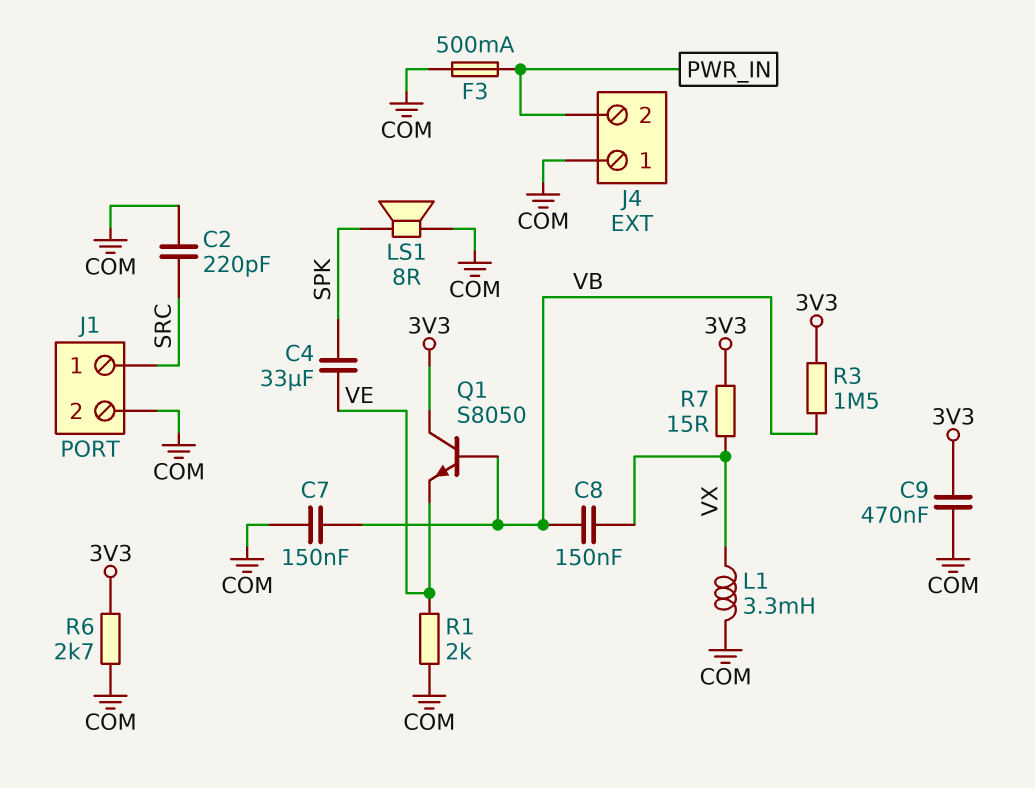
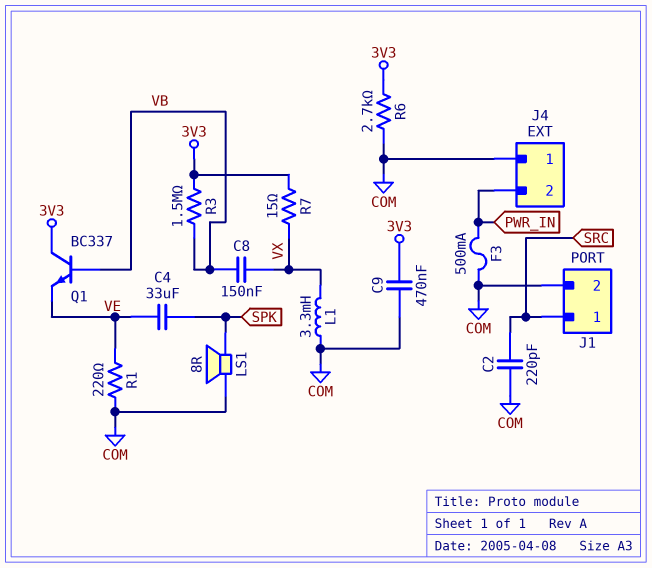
C7: 150nF (COM, VB) -> none
Q1: NPN S8050 (B VB, C 3V3, E VE) -> NPN BC337 (B VB, C 3V3, E VE)
R1: 2k (COM, VE) -> 220 (COM, VE)

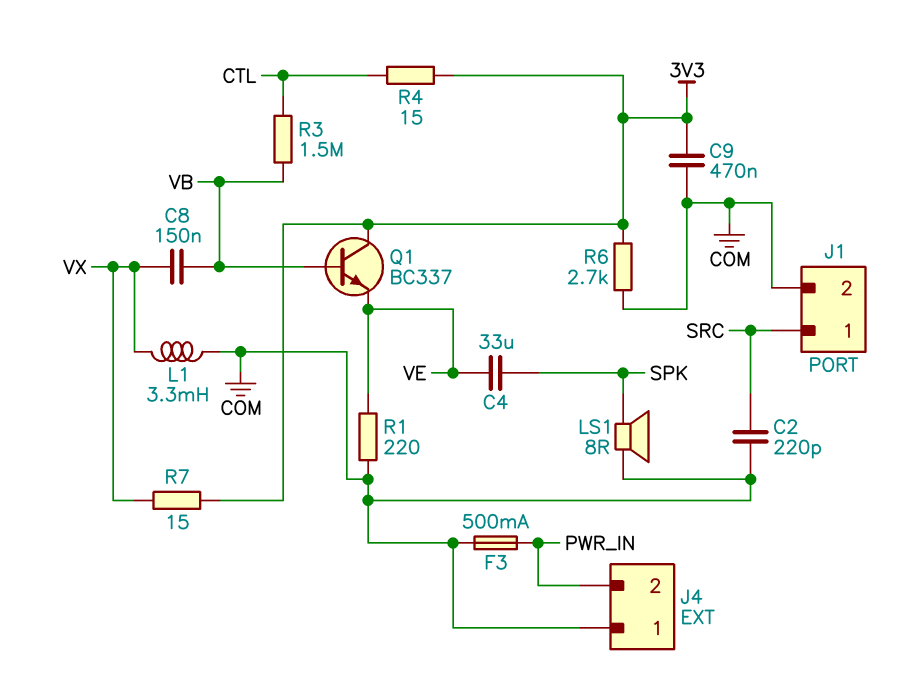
R3: 1.5M (3V3, VB) -> 1.5M (CTL, VB)
R4: none -> 15 (3V3, CTL)

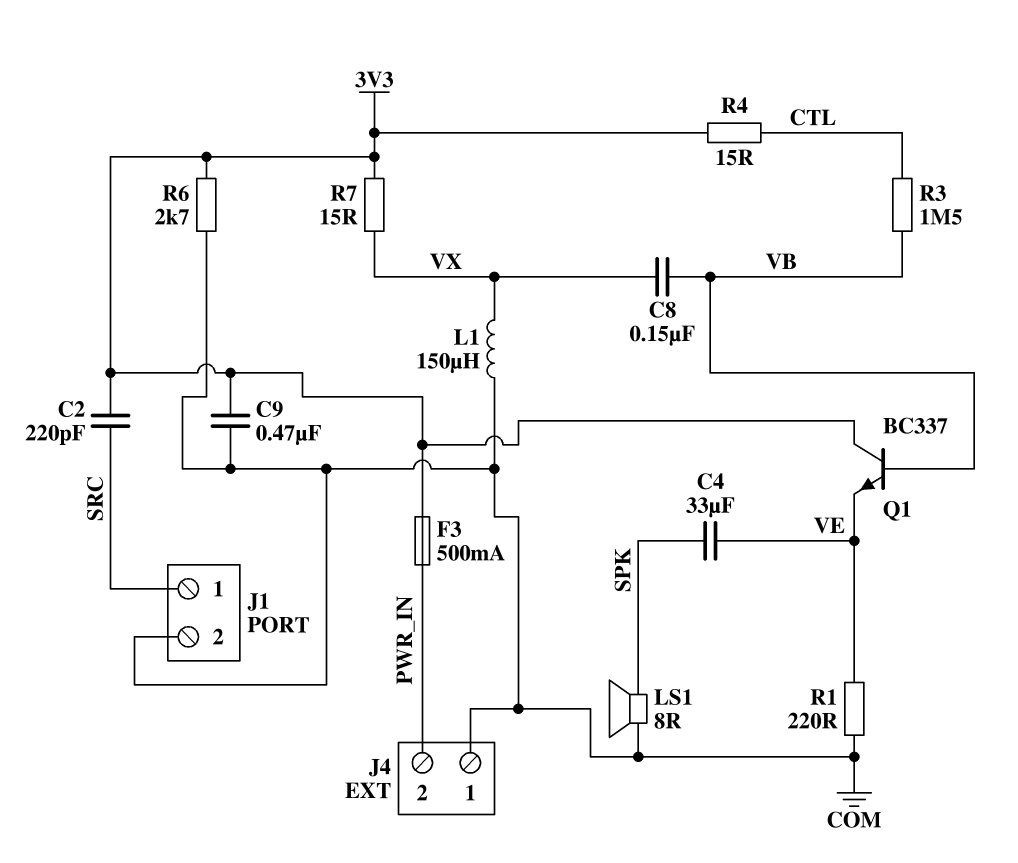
C2: 220pF (COM, SRC) -> 220pF (3V3, SRC)
F3: 500mA (COM, PWR_IN) -> 500mA (3V3, PWR_IN)
L1: 3.3mH (COM, VX) -> 150uH (COM, VX)

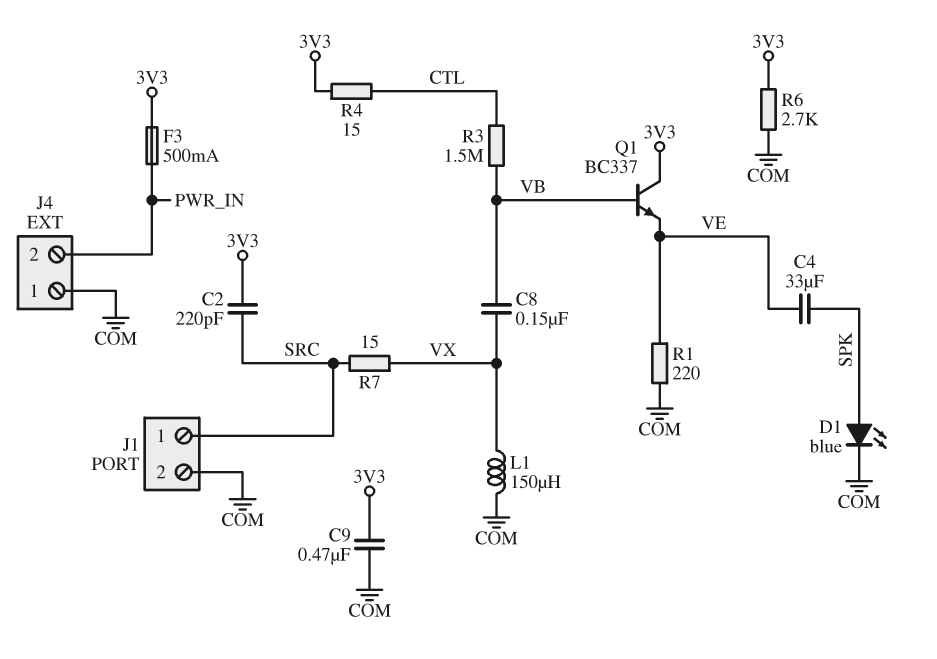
D1: none -> LED blue (A SPK, K COM)
LS1: speaker 8R (COM, SPK) -> none
R7: 15 (3V3, VX) -> 15 (SRC, VX)

